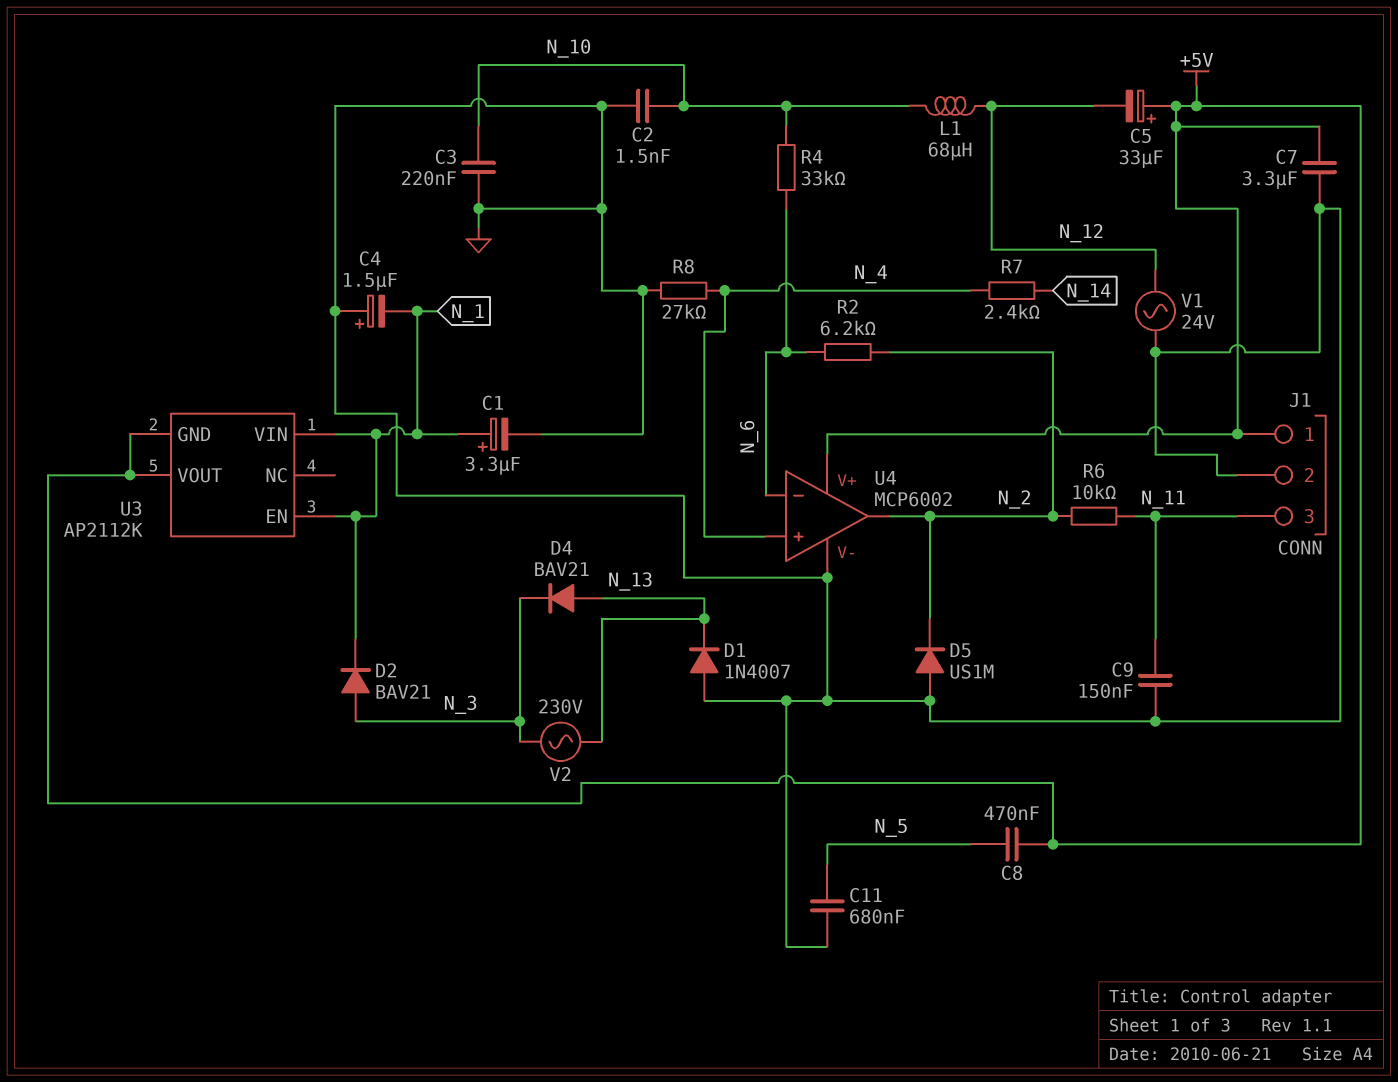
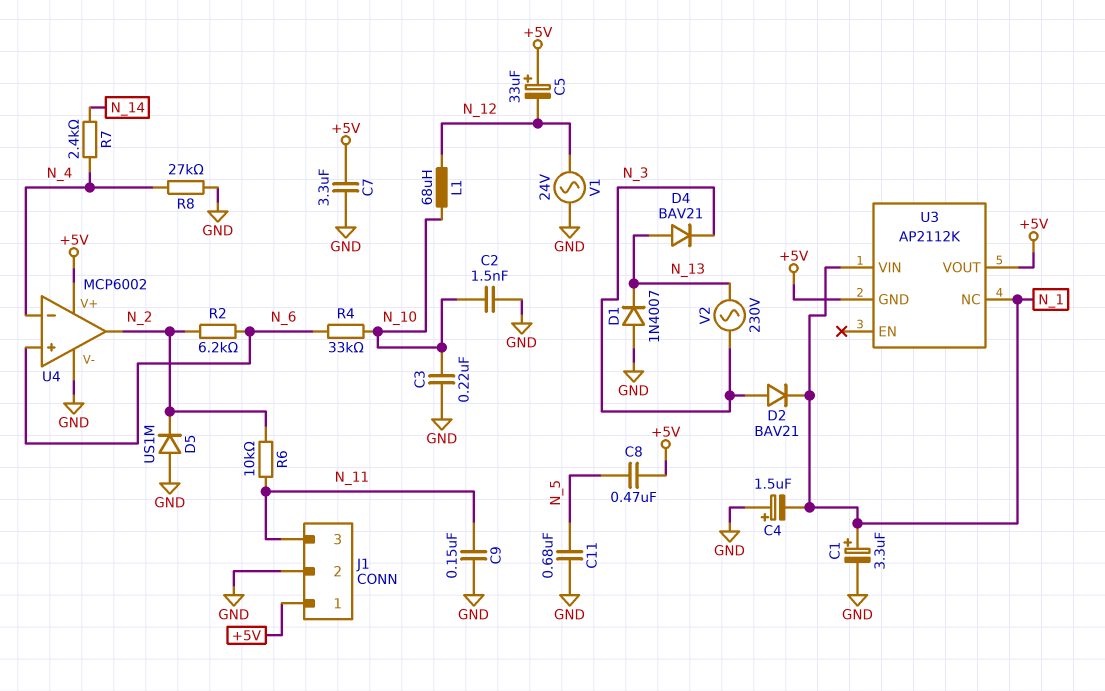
U3 pin EN: N_1 -> none
U3 pin NC: none -> N_1
U4 pin in+: N_4 -> N_6
U4 pin in-: N_6 -> N_4

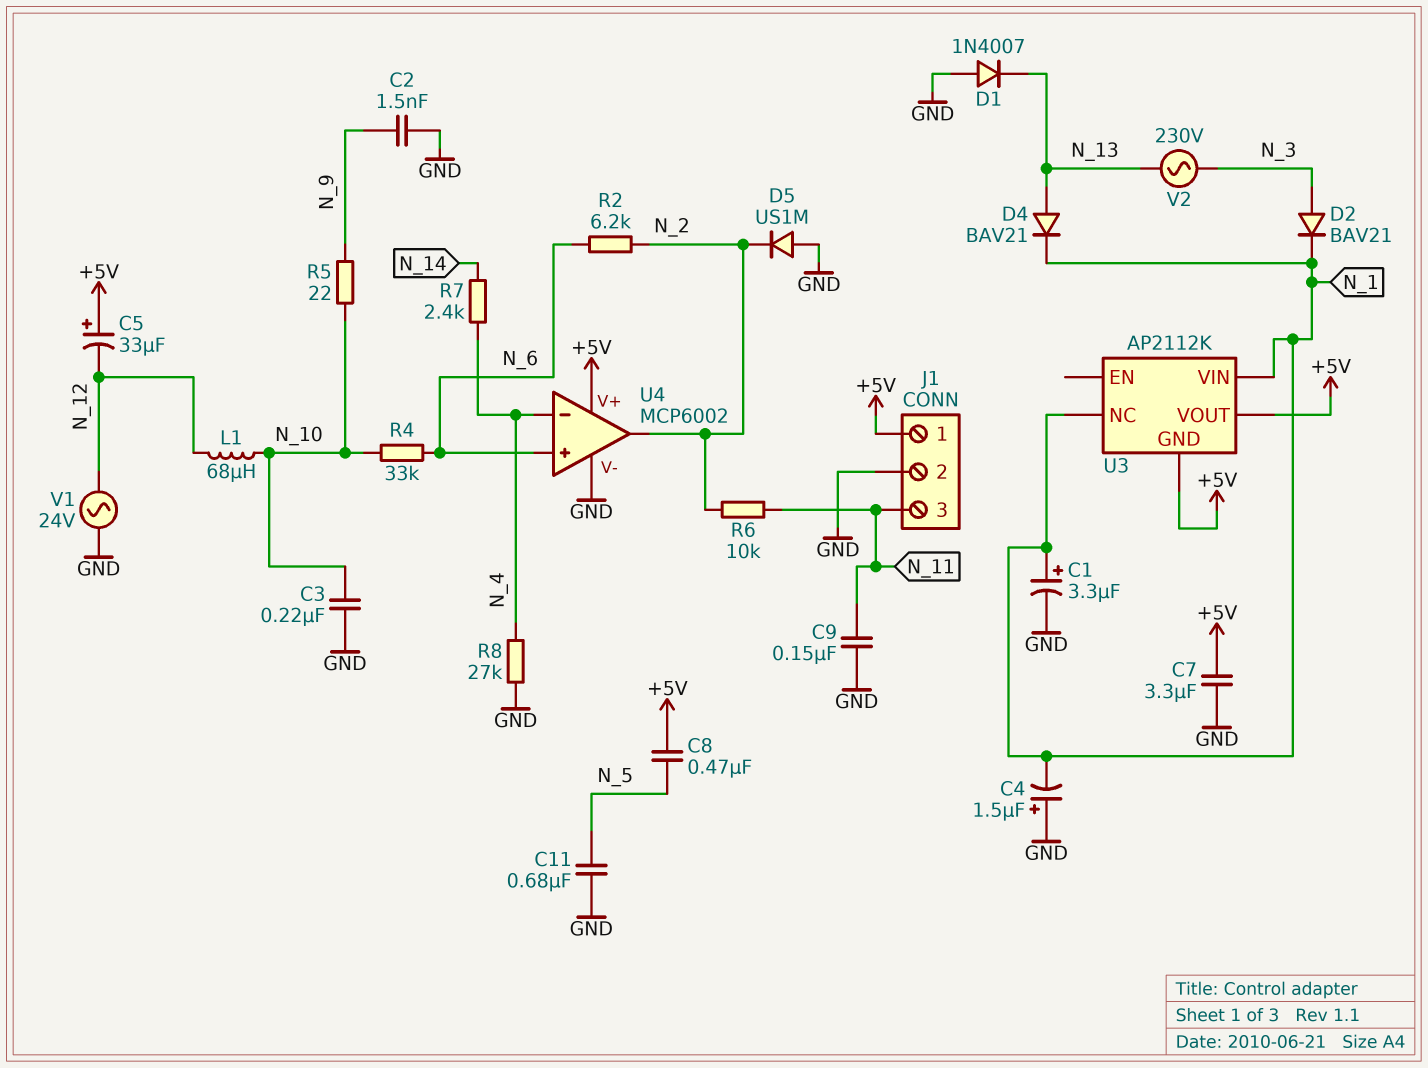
C2: 1.5nF (GND, N_10) -> 1.5nF (GND, N_9)
D4: diode BAV21 (A N_13, K N_3) -> diode BAV21 (A N_13, K N_1)
R5: none -> 22 (N_9, N_10)

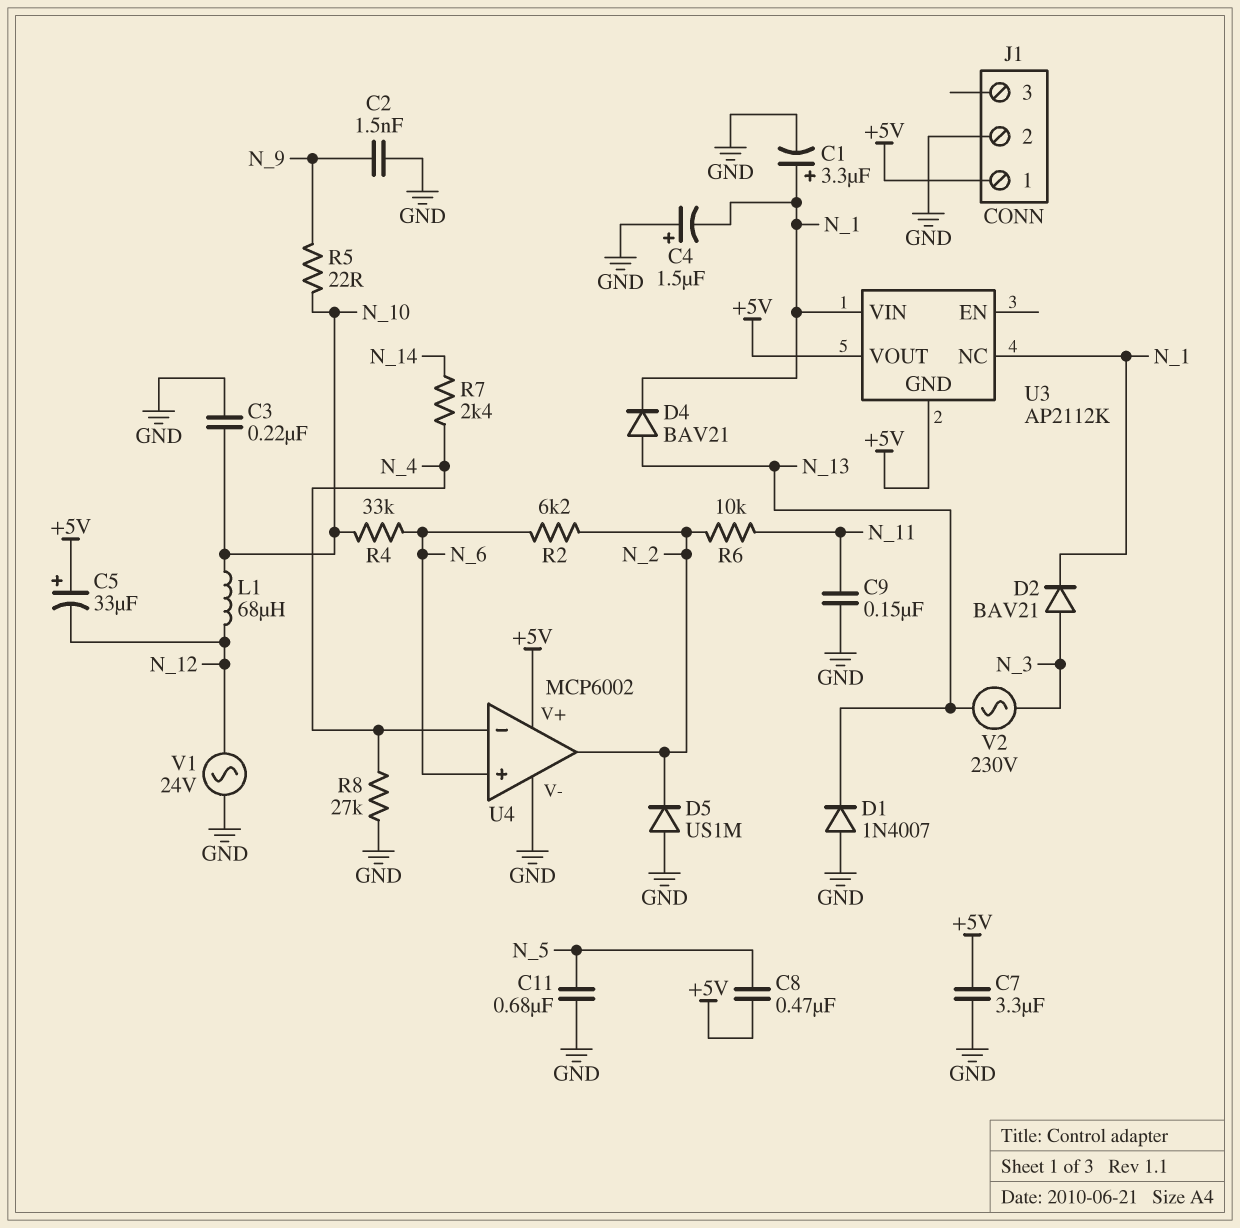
J1 pin 3: N_11 -> none

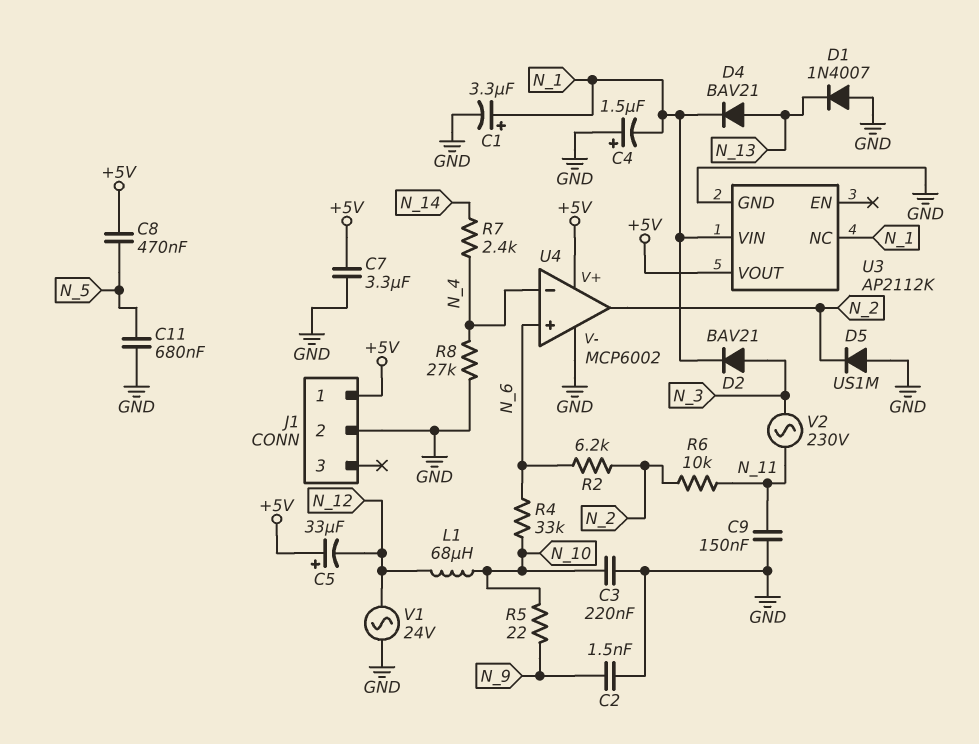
U3 pin GND: +5V -> GND
V2: AC 230V (N_3, N_13) -> AC 230V (N_3, N_11)

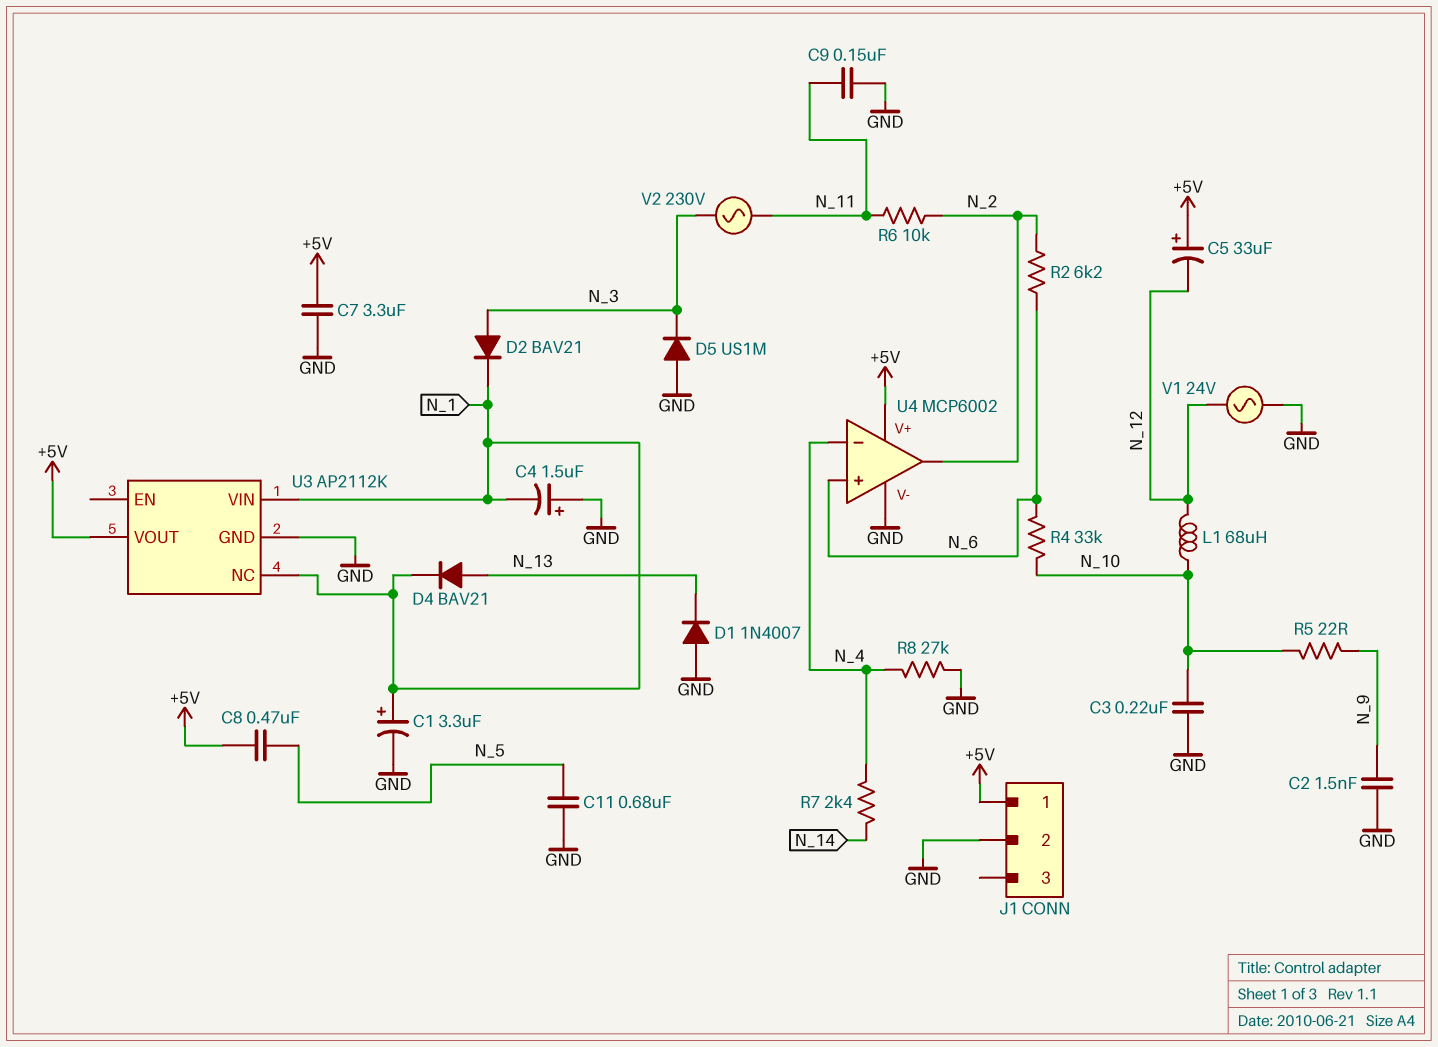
D5: diode US1M (A GND, K N_2) -> diode US1M (A GND, K N_3)

